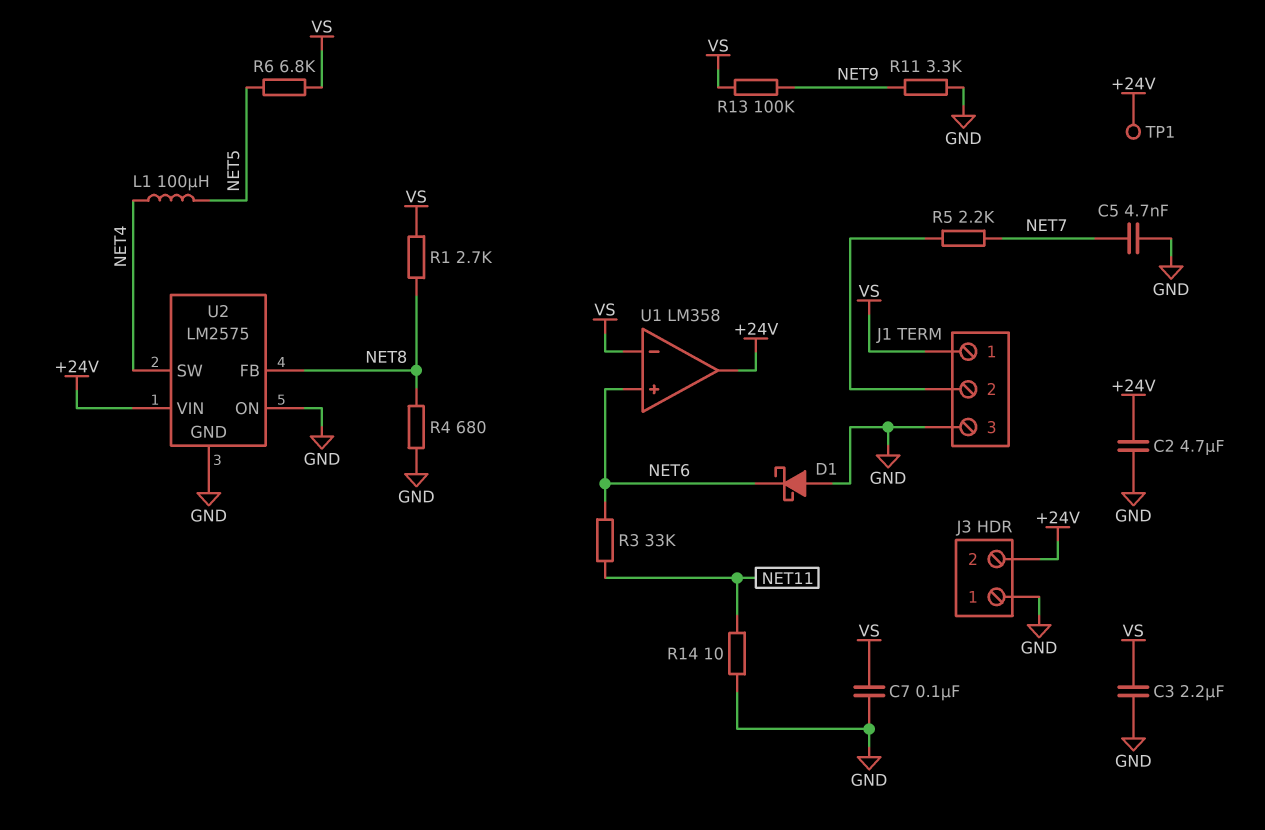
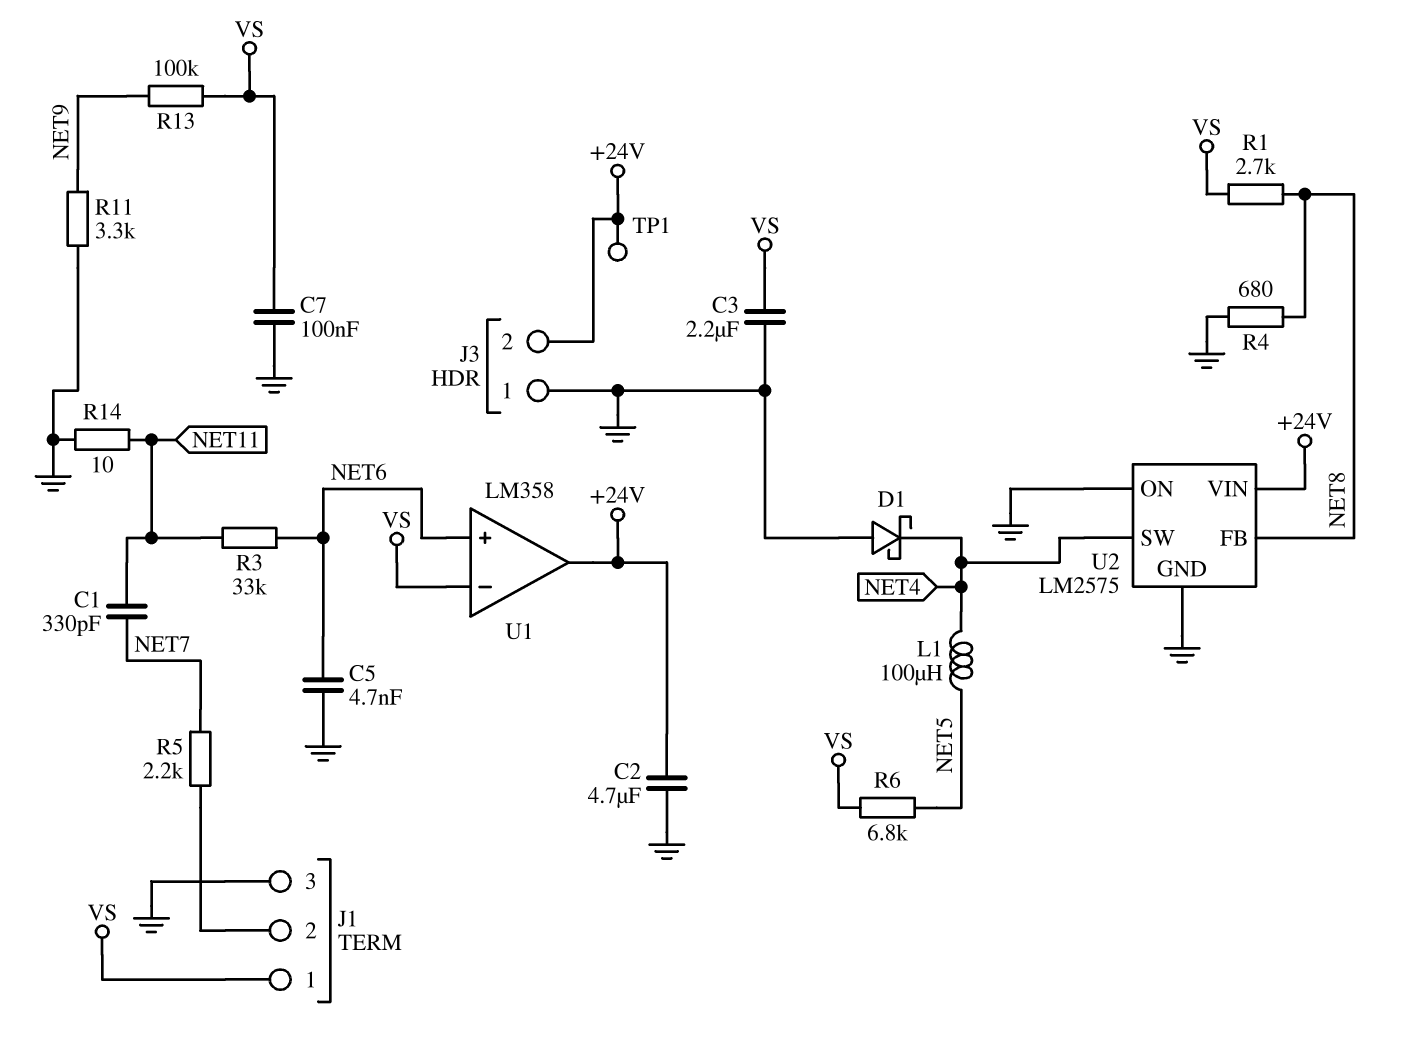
C1: none -> 330pF (NET7, NET11)
C5: 4.7nF (GND, NET7) -> 4.7nF (GND, NET6)
D1: schottky (A GND, K NET6) -> schottky (A GND, K NET4)

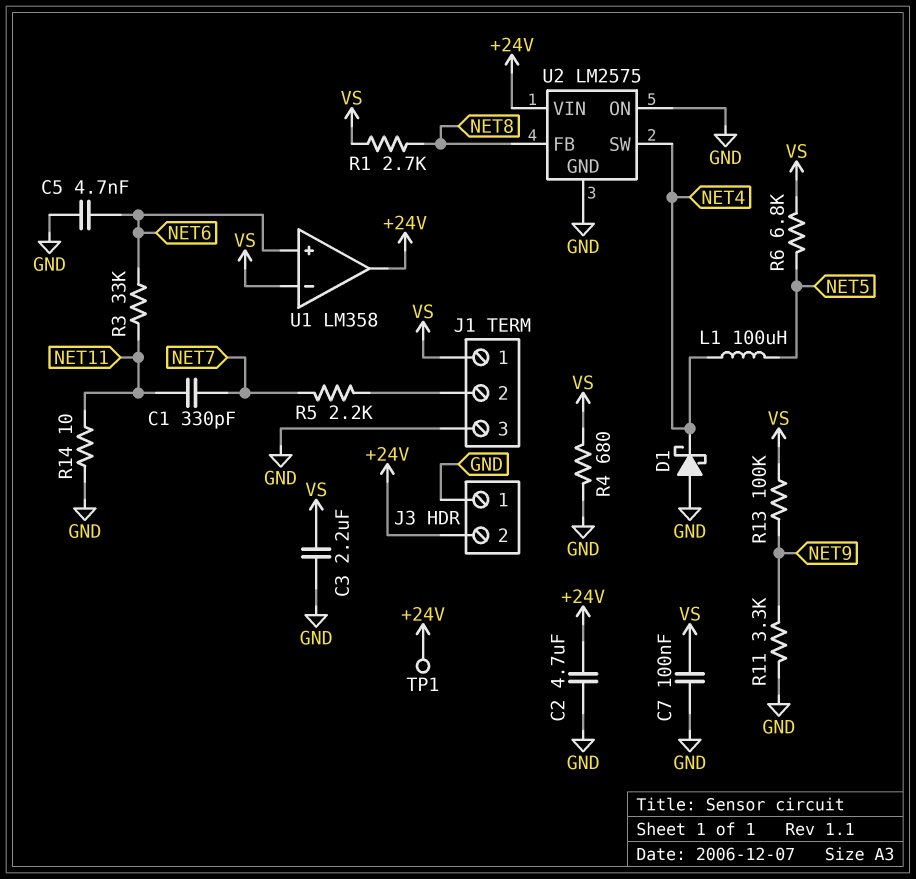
R4: 680 (GND, NET8) -> 680 (GND, VS)

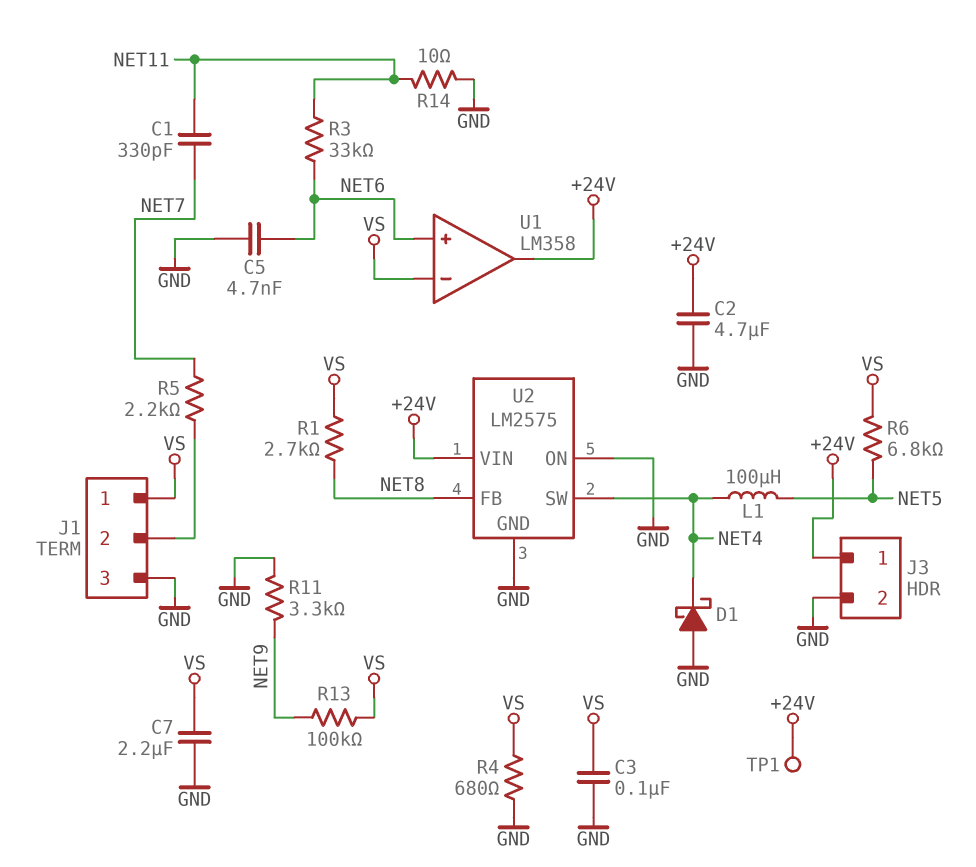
C3: 2.2uF (GND, VS) -> 100nF (GND, VS)
C7: 100nF (GND, VS) -> 2.2uF (GND, VS)
J3 pin 1: GND -> +24V
J3 pin 2: +24V -> GND

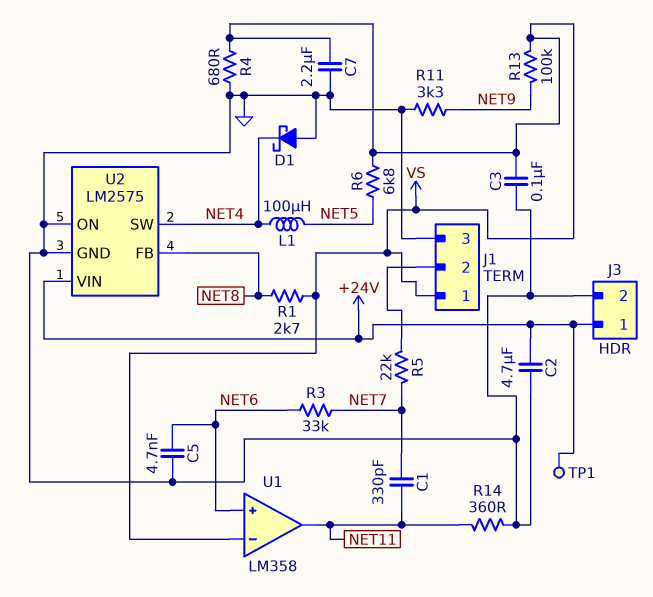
R3: 33k (NET6, NET11) -> 33k (NET6, NET7)
R5: 2.2k (J1/2, NET7) -> 22k (J1/2, NET7)
R14: 10 (GND, NET11) -> 360 (GND, NET11)
U1 pin out: +24V -> NET11

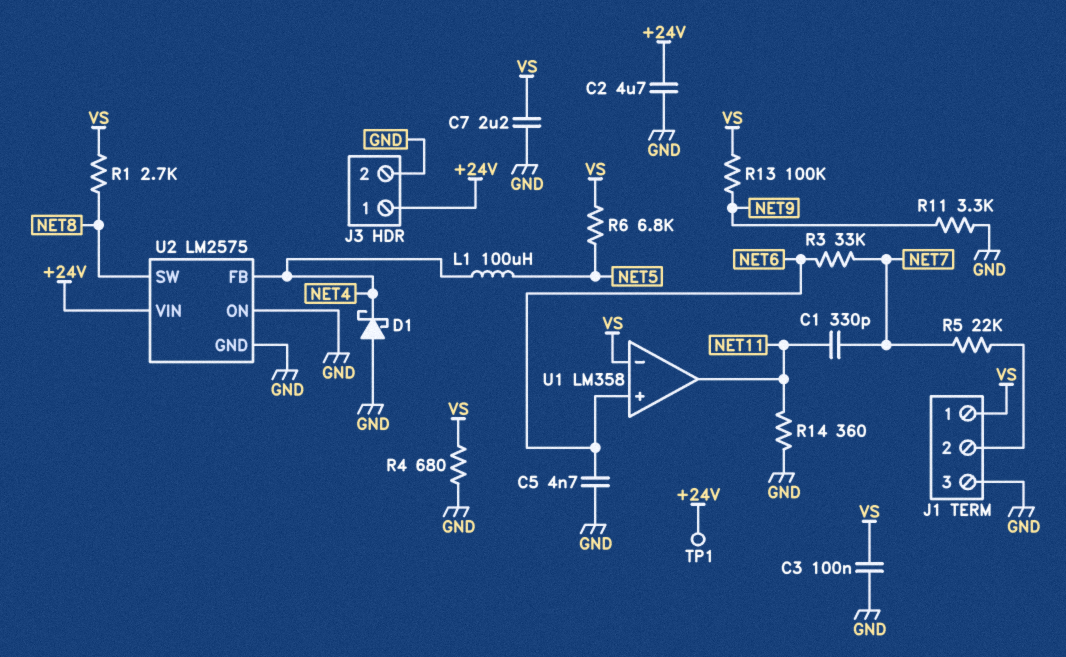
U2 pin FB: NET8 -> NET4
U2 pin SW: NET4 -> NET8

